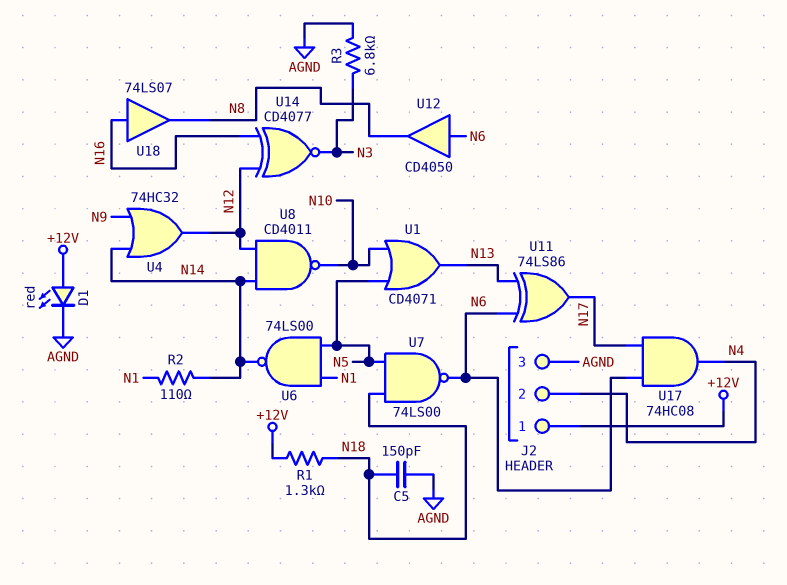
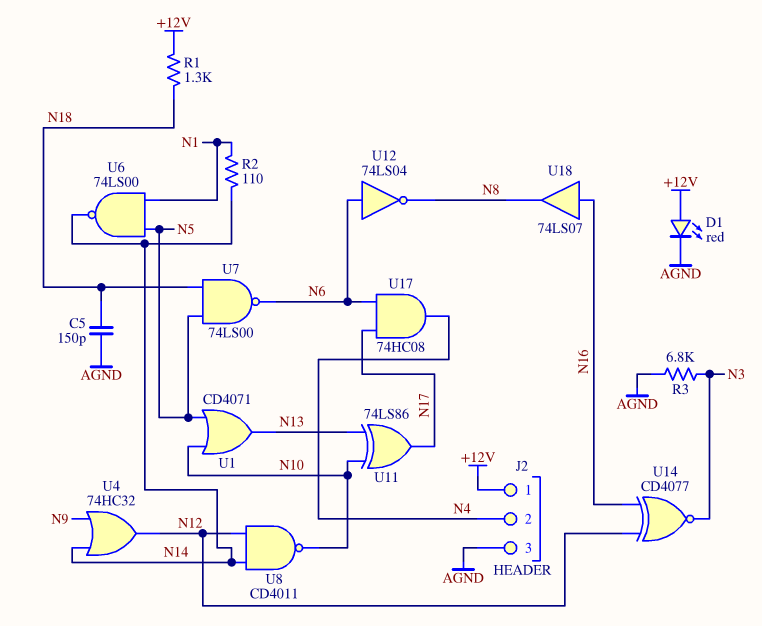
U11: XOR 74LS86 (in N6, in N13, out N17) -> XOR 74LS86 (in N10, in N13, out N17)
U12: buffer CD4050 (in N6, out N8) -> NOT 74LS04 (in N6, out N8)

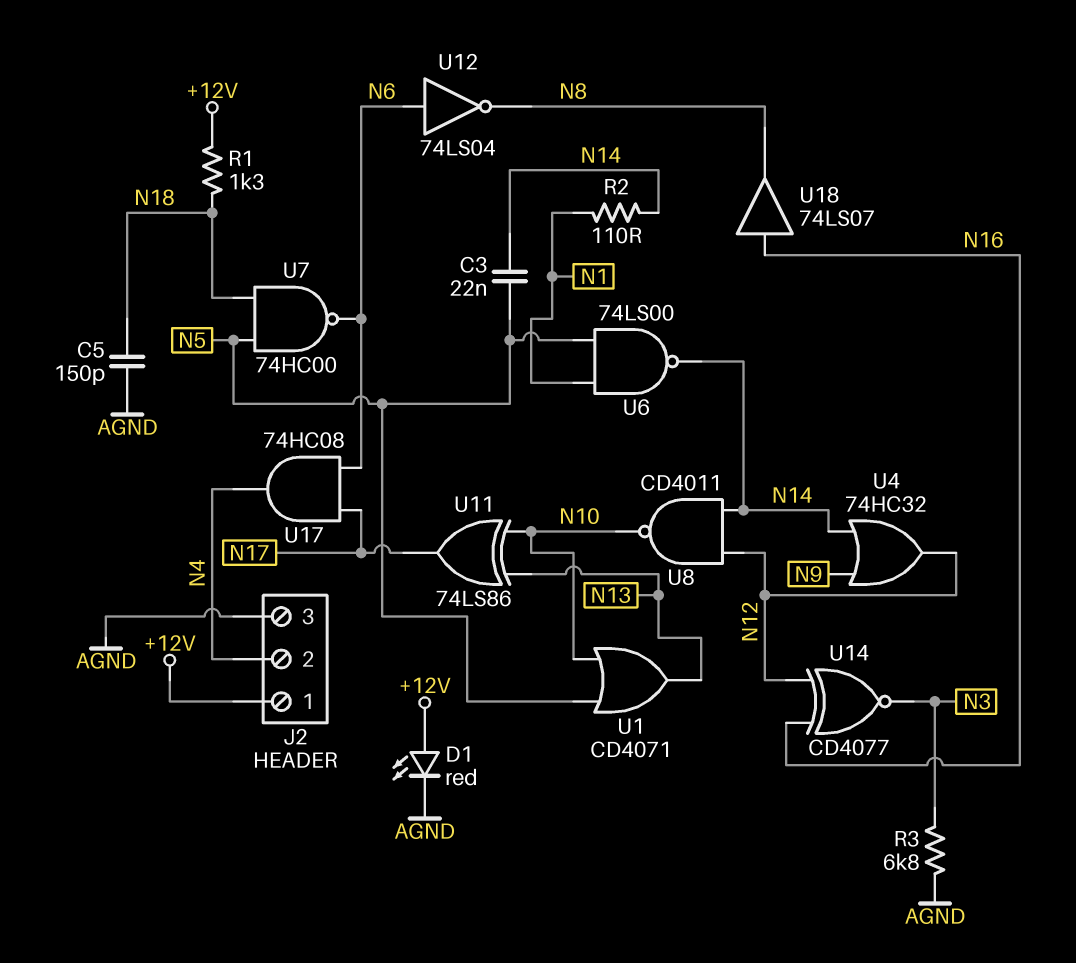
C3: none -> 22nF (N5, N14)
U7: NAND 74LS00 (in N5, in N18, out N6) -> NAND 74HC00 (in N5, in N18, out N6)

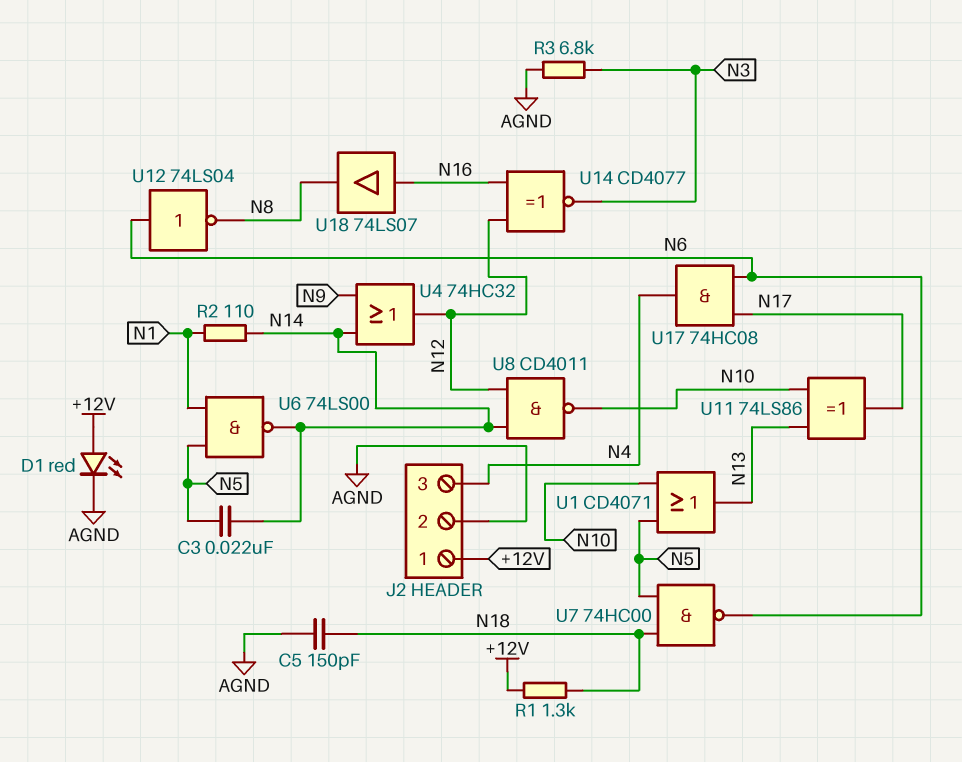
J2 pin 2: N4 -> AGND
J2 pin 3: AGND -> N4

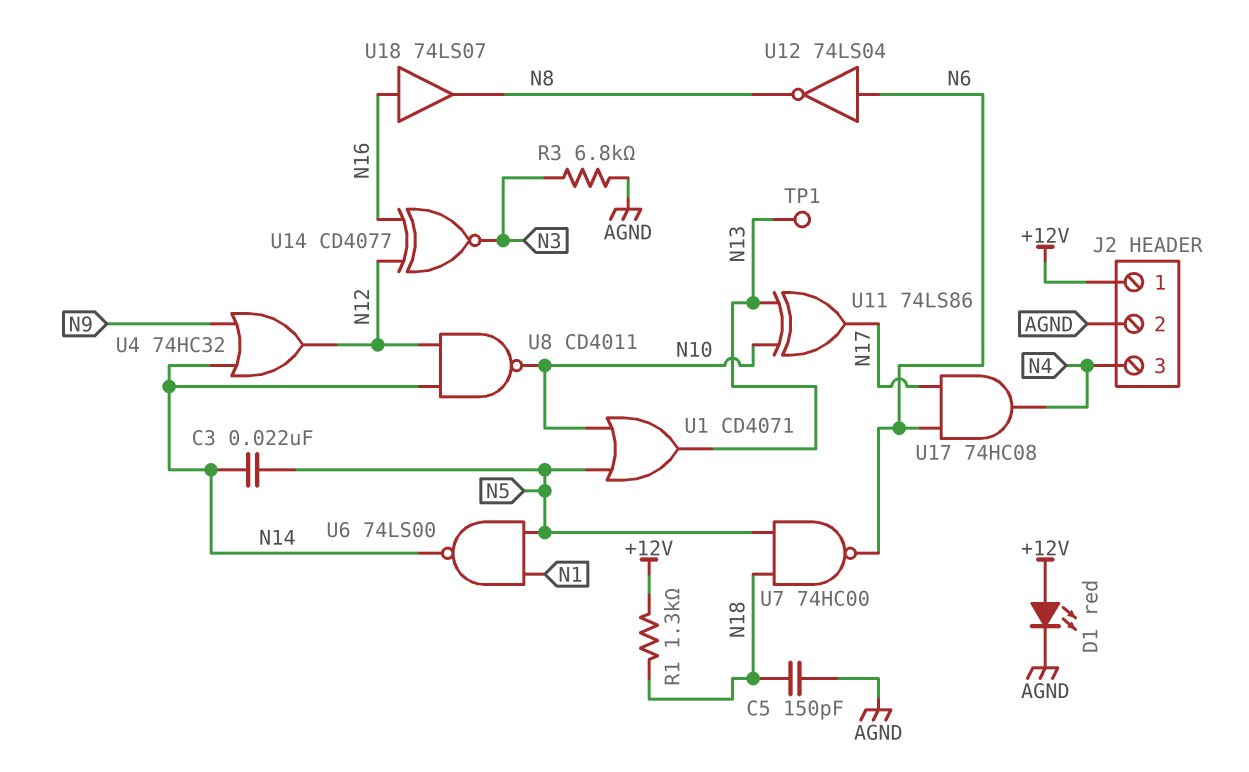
R2: 110 (N1, N14) -> none
TP1: none -> test point (N13)

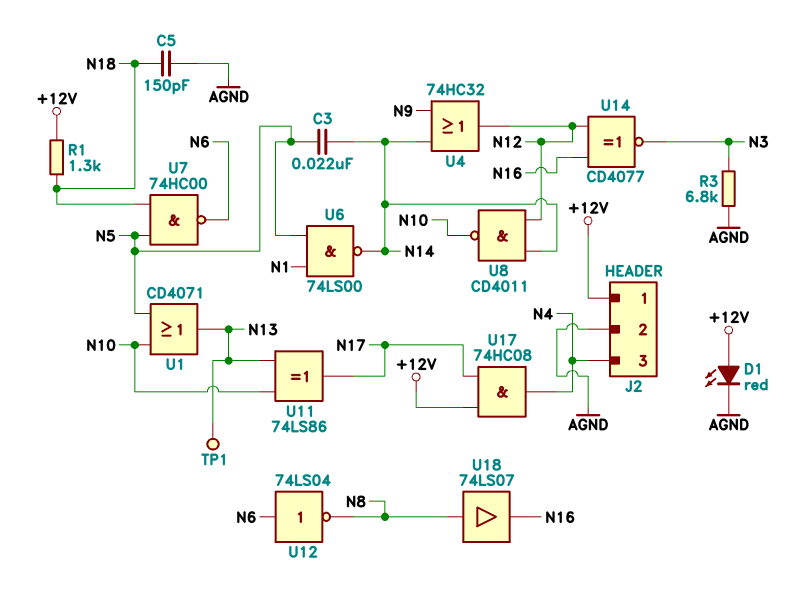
U17: AND 74HC08 (in N6, in N17, out N4) -> AND 74HC08 (in +12V, in N17, out N4)
U18: buffer 74LS07 (in N16, out N8) -> buffer 74LS07 (in N8, out N16)

